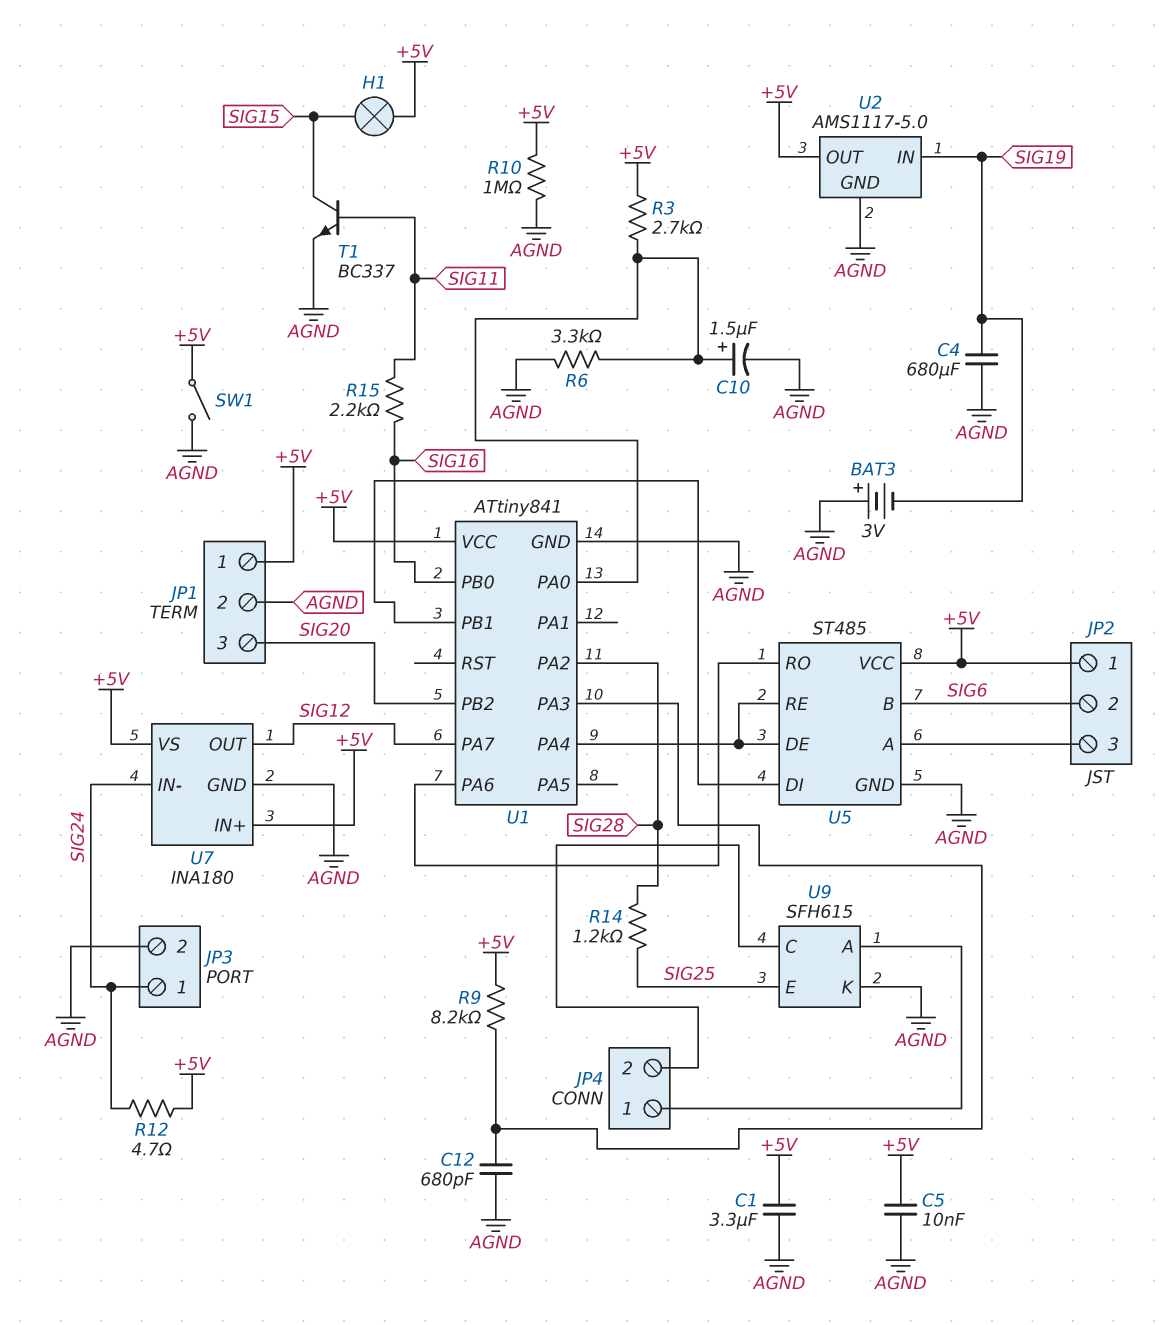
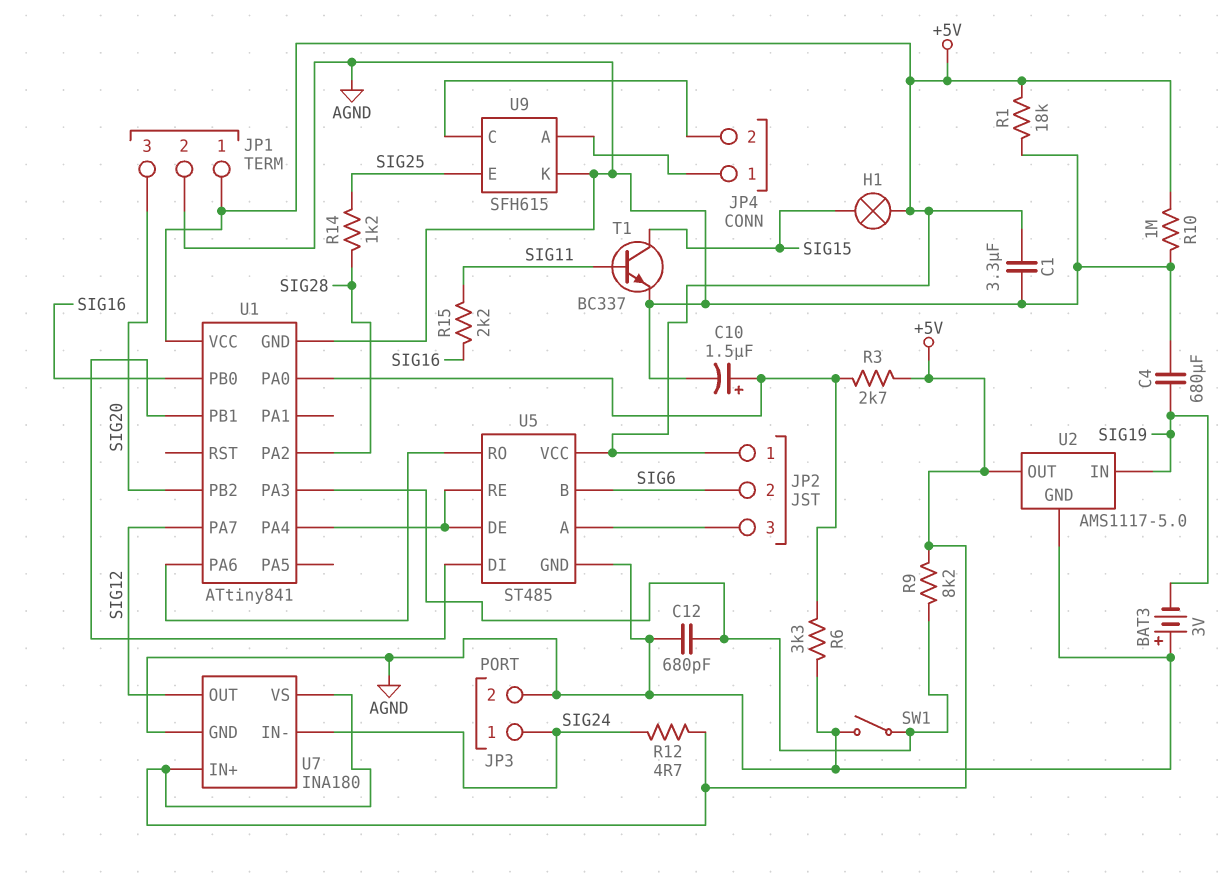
C5: 10nF (+5V, AGND) -> none
R1: none -> 18k (+5V, AGND)
SW1: switch (+5V, AGND) -> switch (AGND, U1/PA3)

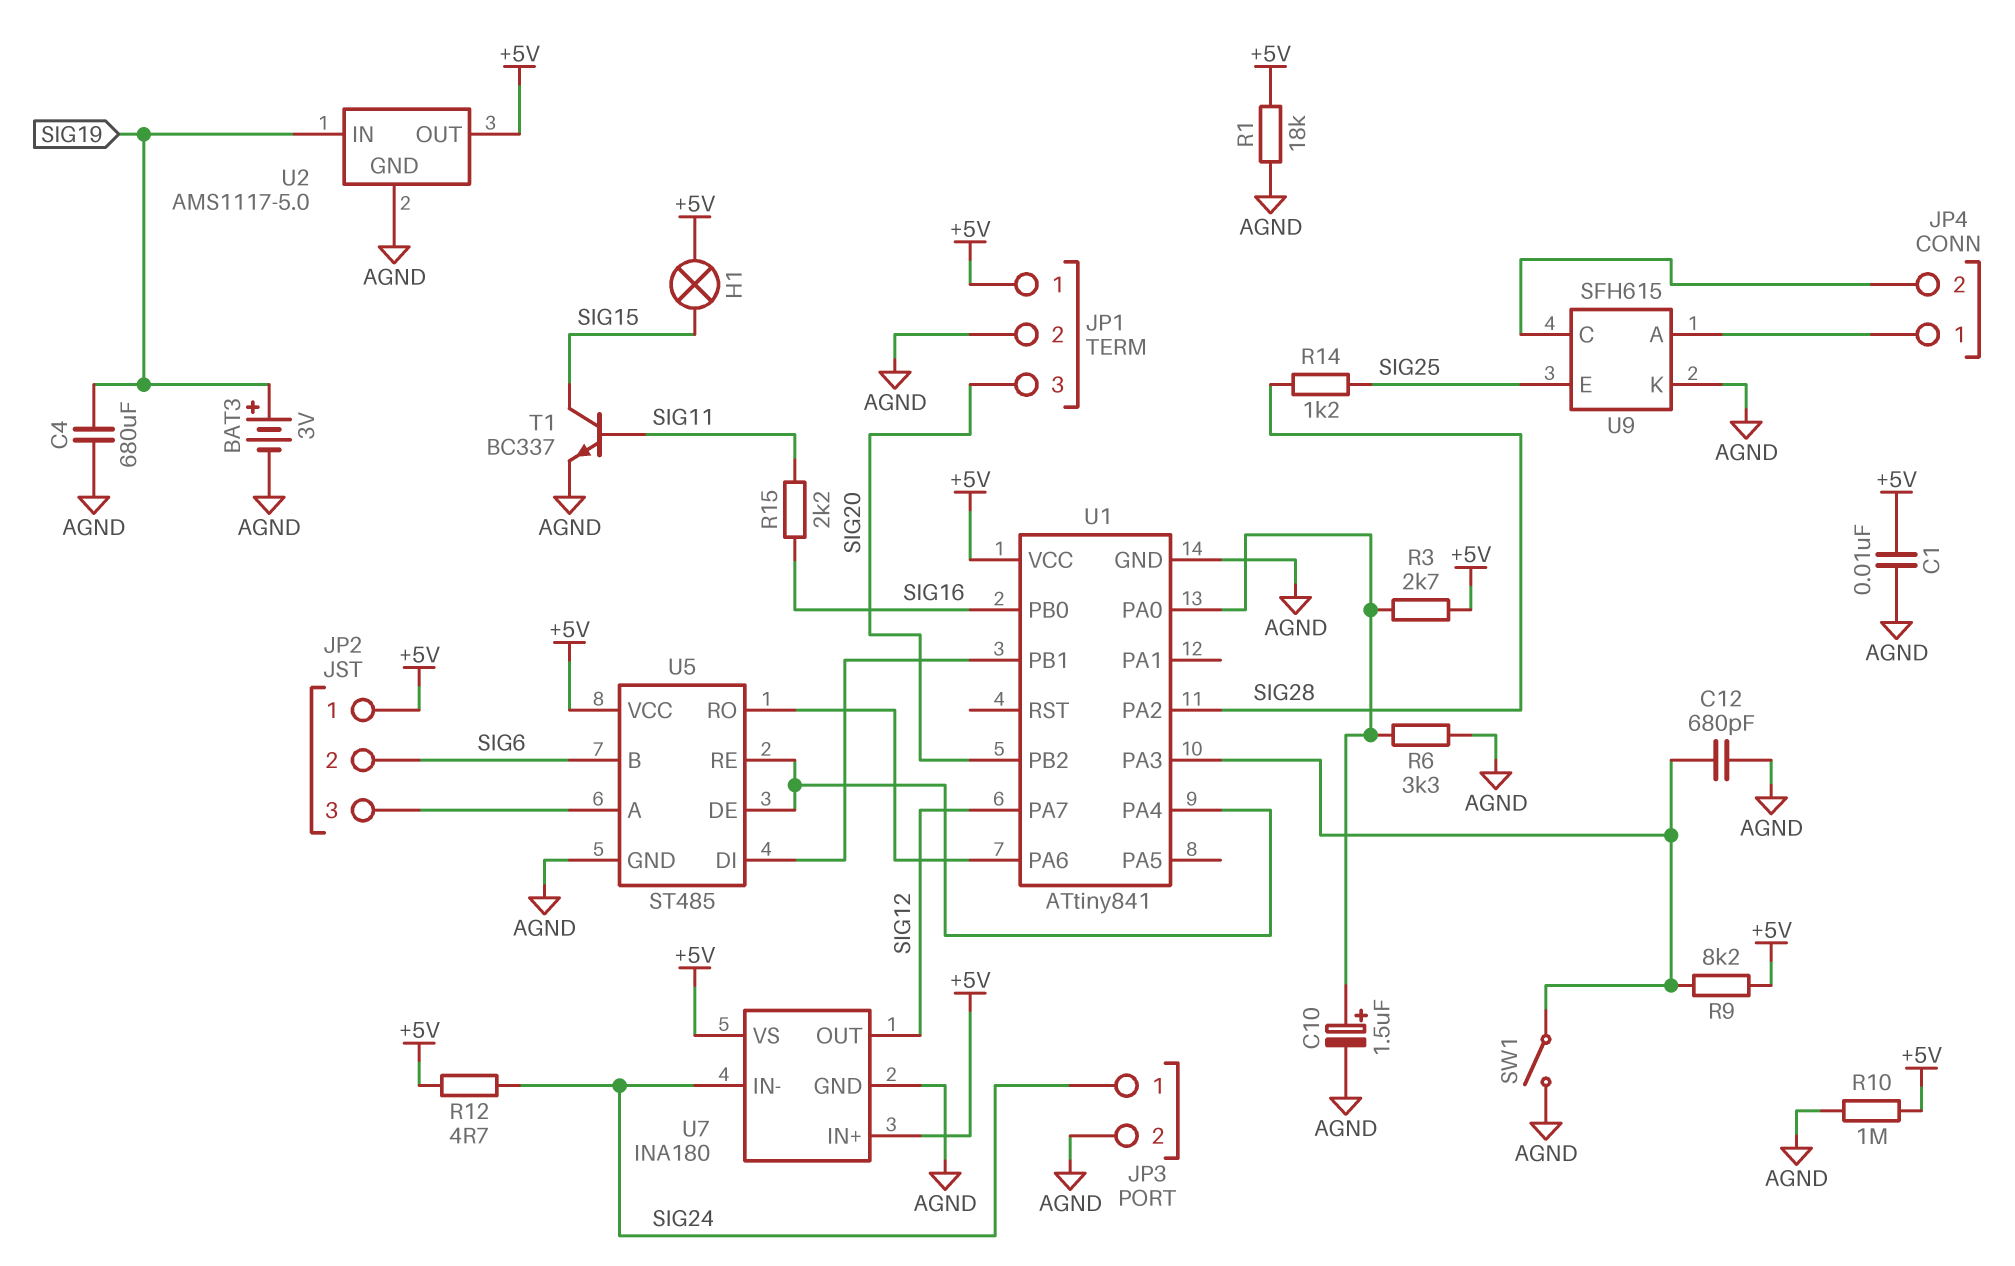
BAT3: 3V (plus AGND, minus SIG19) -> 3V (plus SIG19, minus AGND)
C1: 3.3uF (+5V, AGND) -> 10nF (+5V, AGND)

